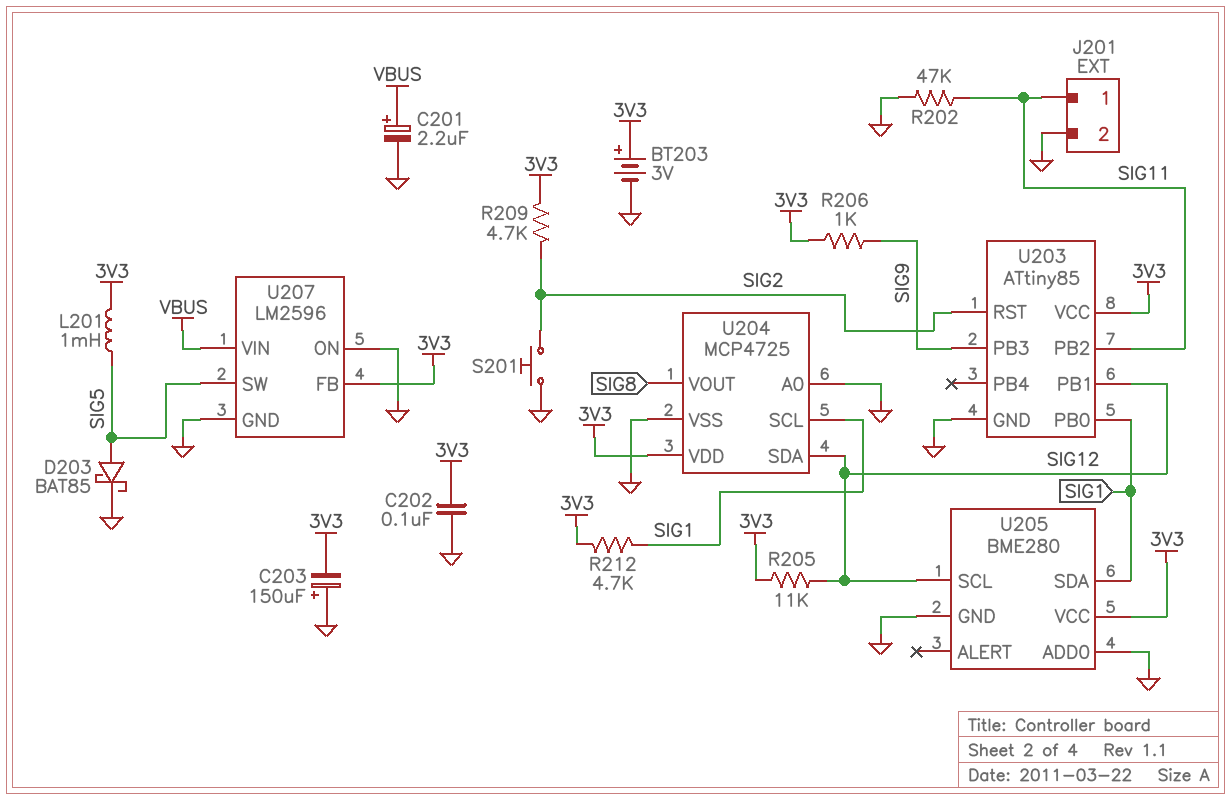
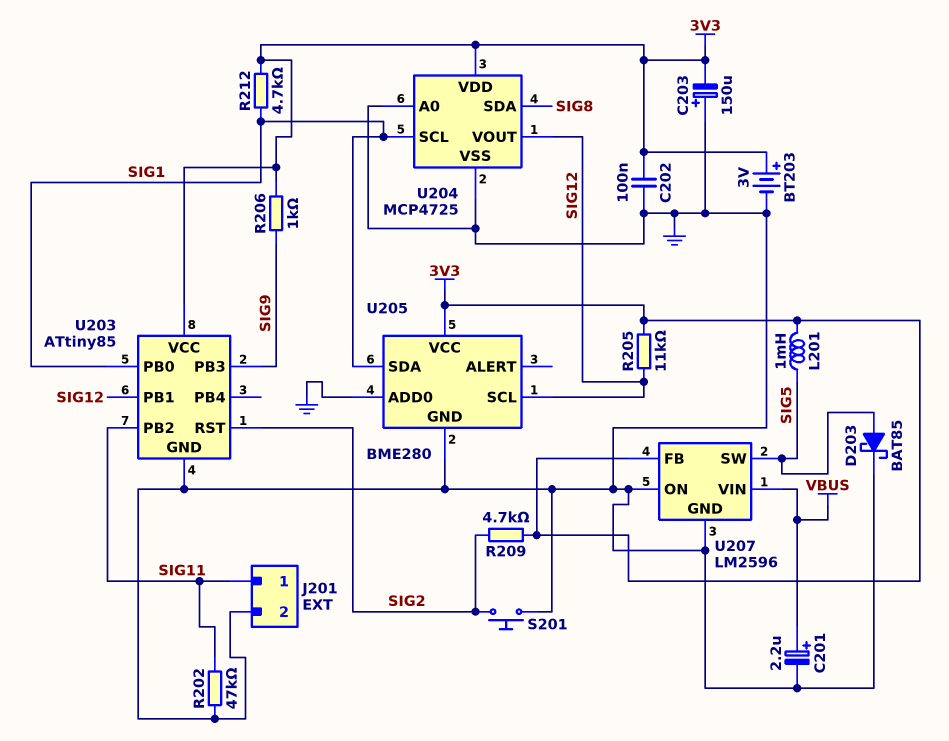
U204 pin SDA: SIG12 -> SIG8
U204 pin VOUT: SIG8 -> SIG12

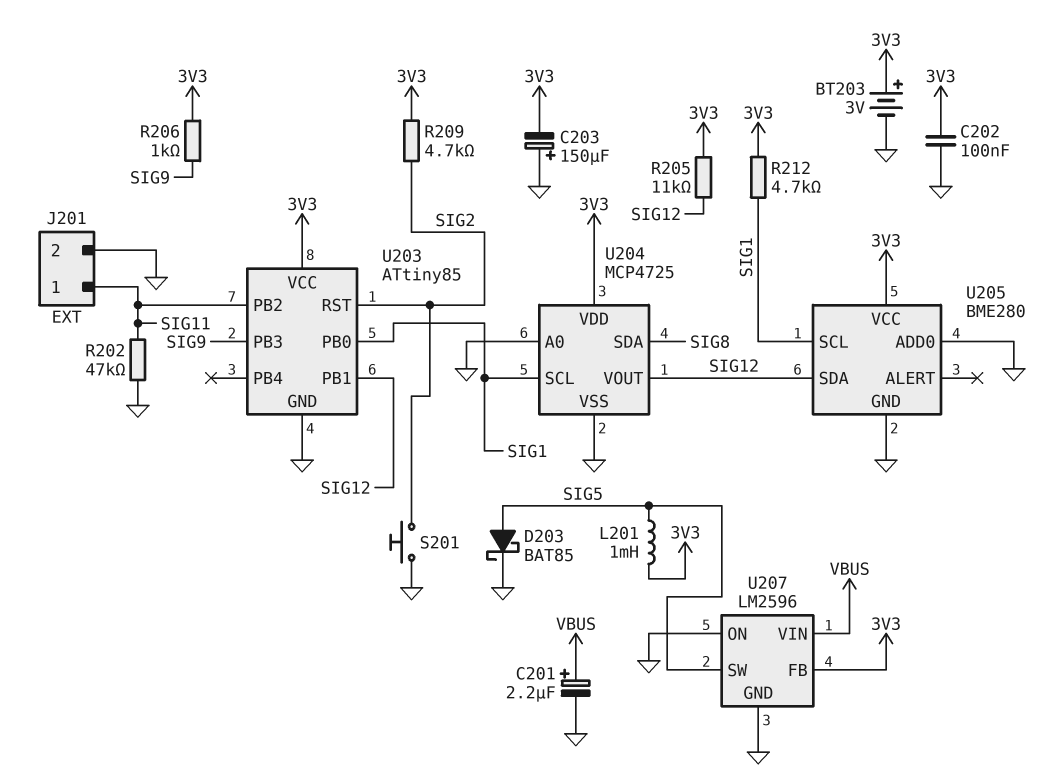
U205 pin SCL: SIG12 -> SIG1
U205 pin SDA: SIG1 -> SIG12

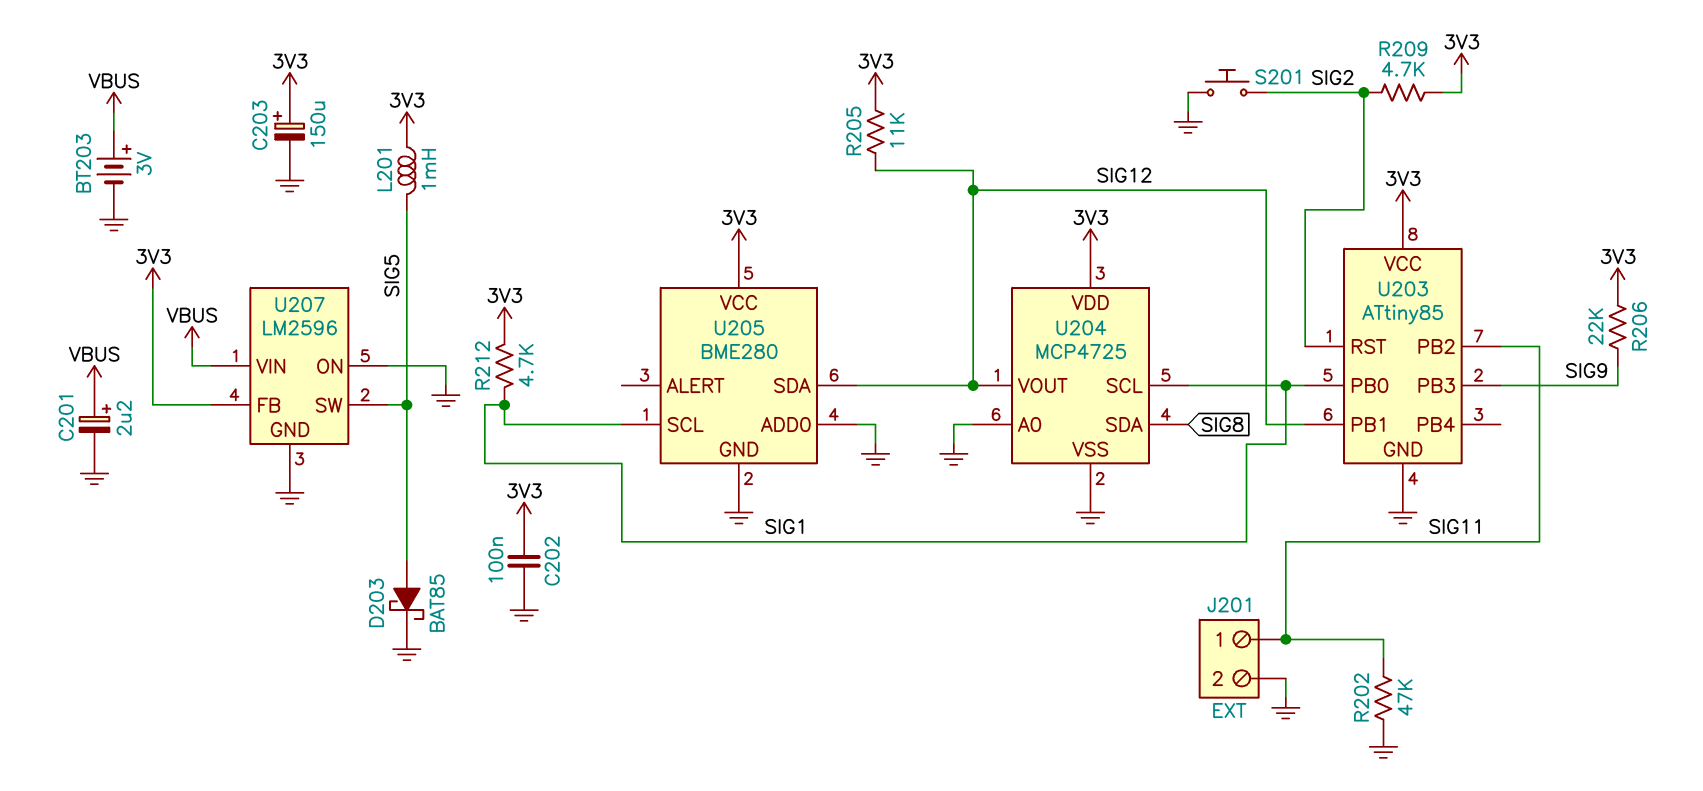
BT203: 3V (plus 3V3, minus GND) -> 3V (plus VBUS, minus GND)
C203: 150uF (plus GND, minus 3V3) -> 150uF (plus 3V3, minus GND)
R206: 1k (3V3, SIG9) -> 22k (3V3, SIG9)

